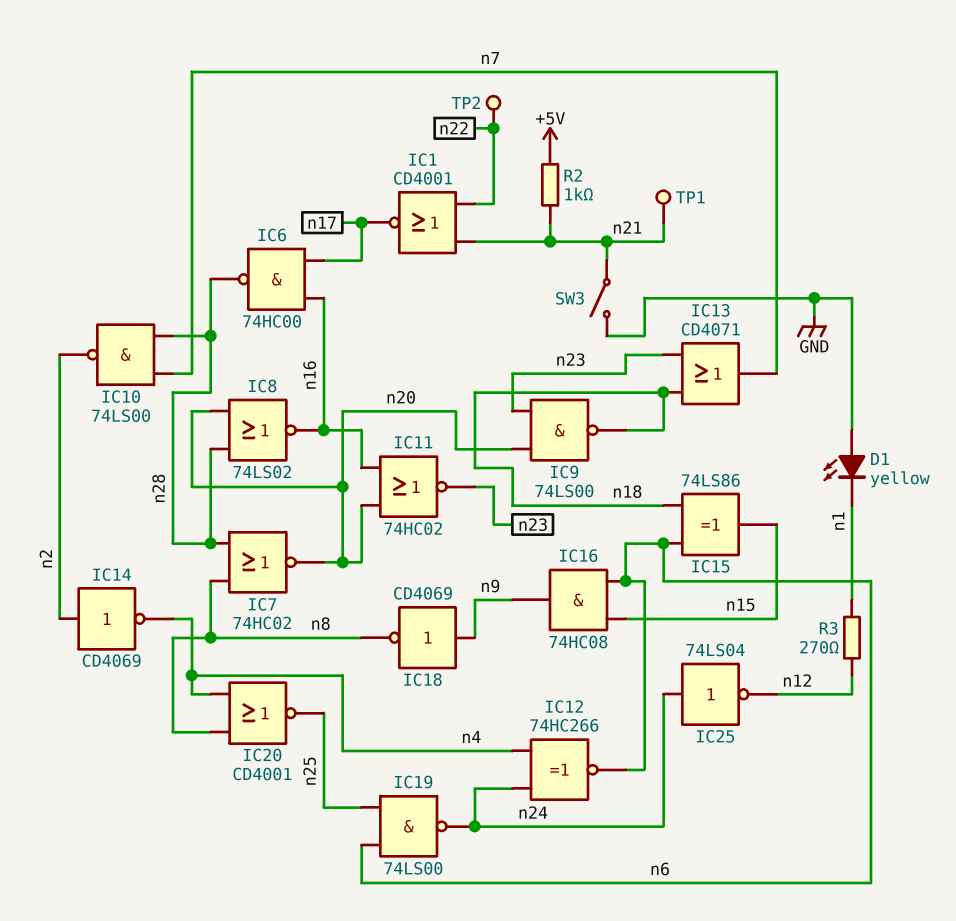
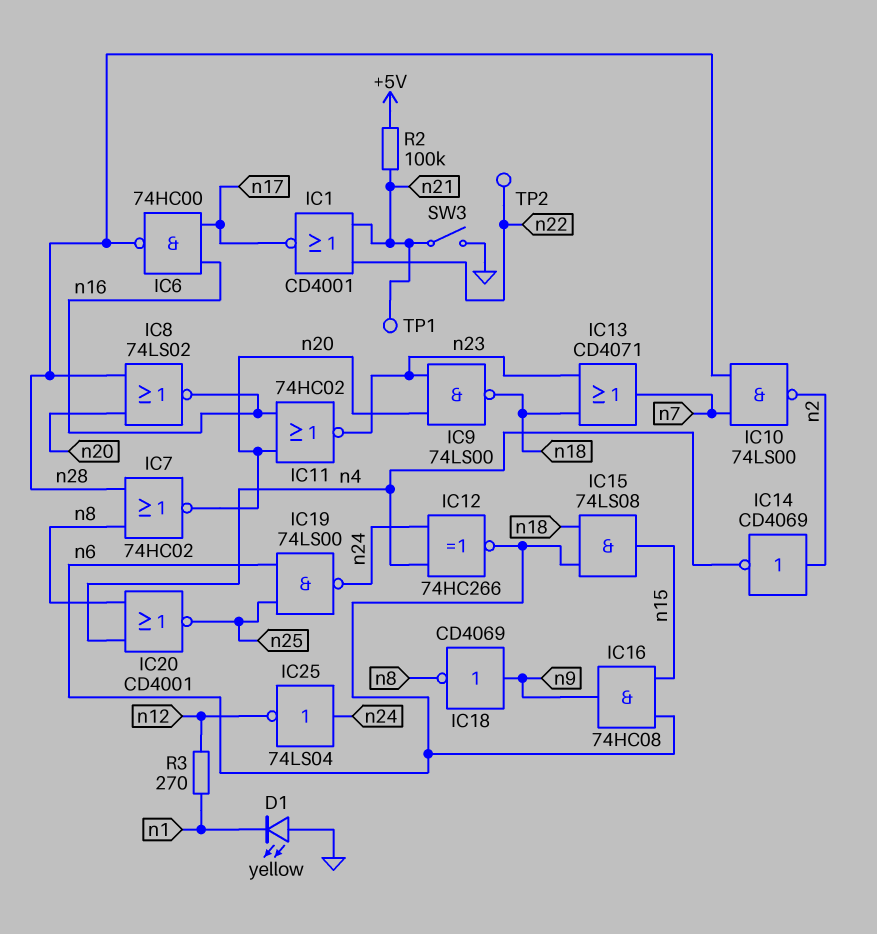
IC15: XOR 74LS86 (in n6, in n18, out n15) -> AND 74LS08 (in n6, in n18, out n15)
R2: 1k (+5V, n21) -> 100k (+5V, n21)

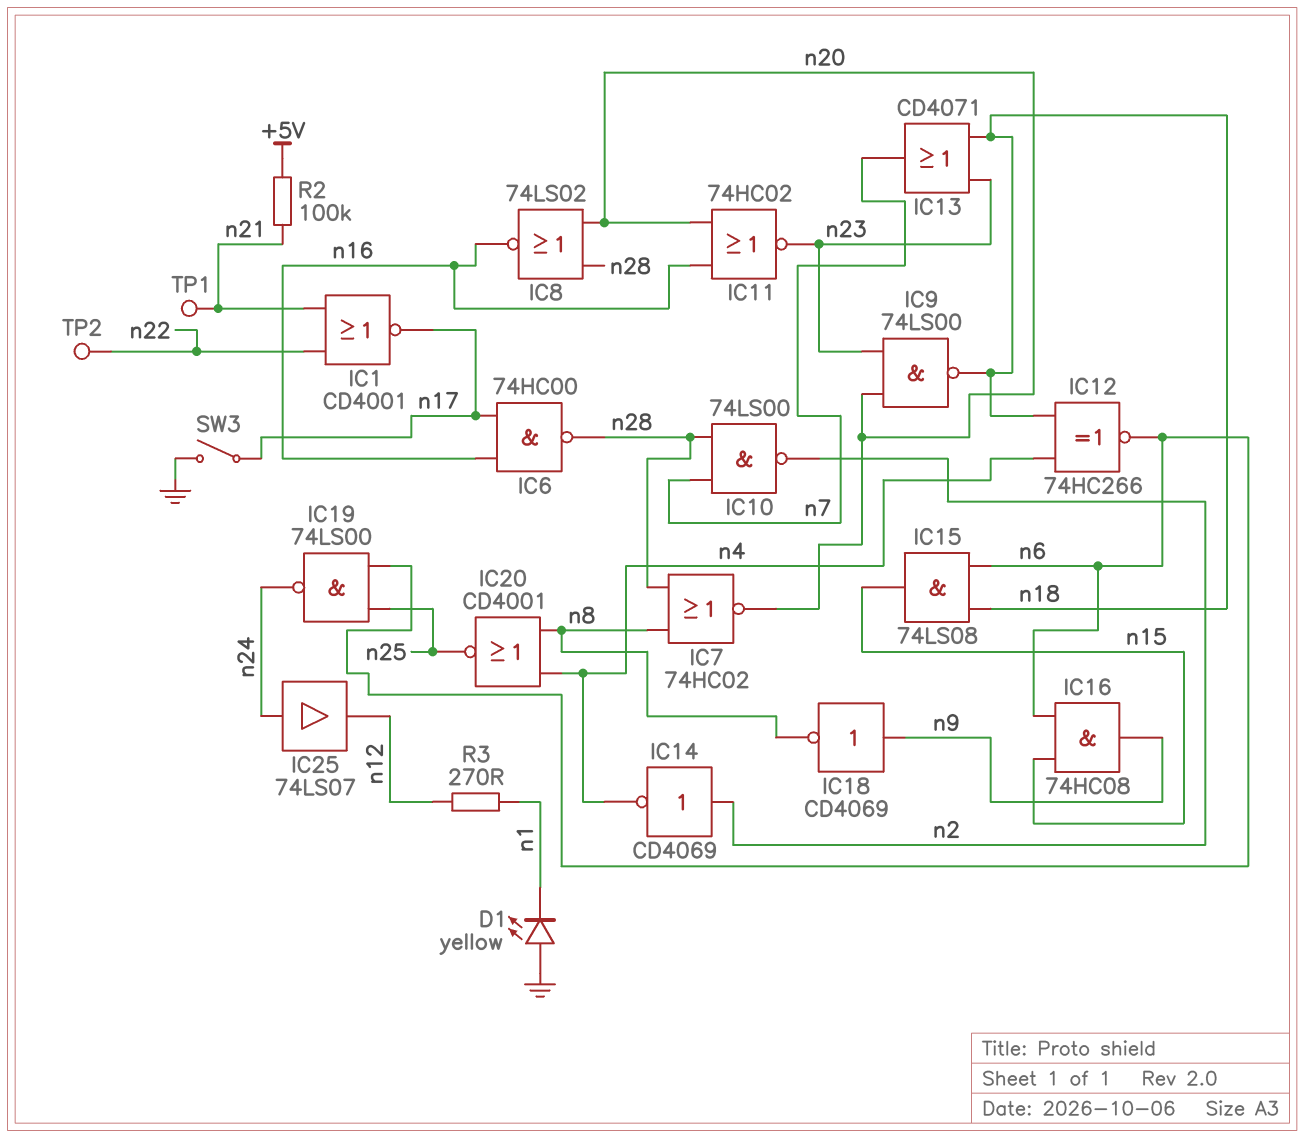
IC12: XNOR 74HC266 (in n4, in n24, out n6) -> XNOR 74HC266 (in n4, in n18, out n6)
IC25: NOT 74LS04 (in n24, out n12) -> buffer 74LS07 (in n24, out n12)
SW3: switch (GND, n21) -> switch (GND, n17)

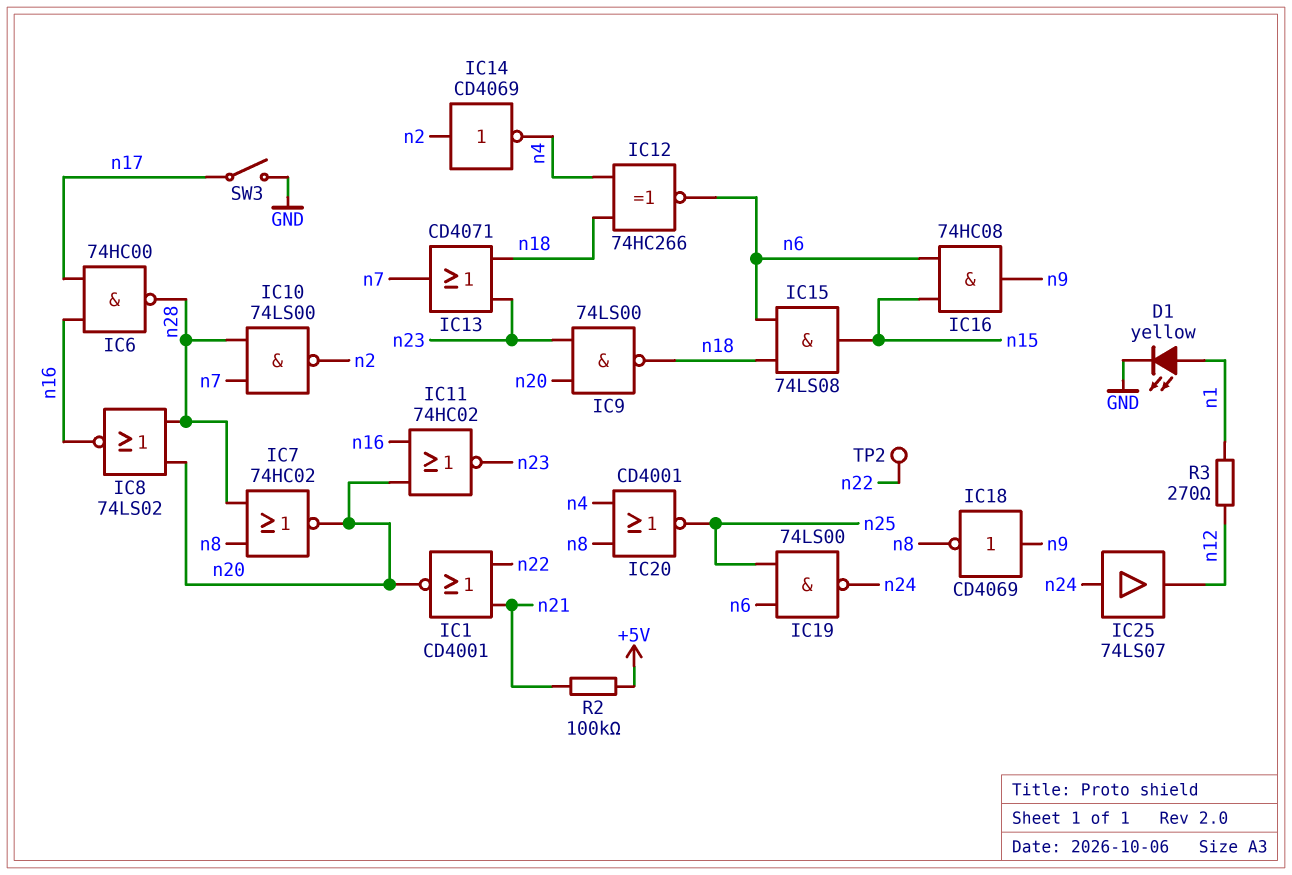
D1: LED yellow (A GND, K n1) -> LED yellow (A n1, K GND)
IC1: NOR CD4001 (in n21, in n22, out n17) -> NOR CD4001 (in n21, in n22, out n20)
TP1: test point (n21) -> none

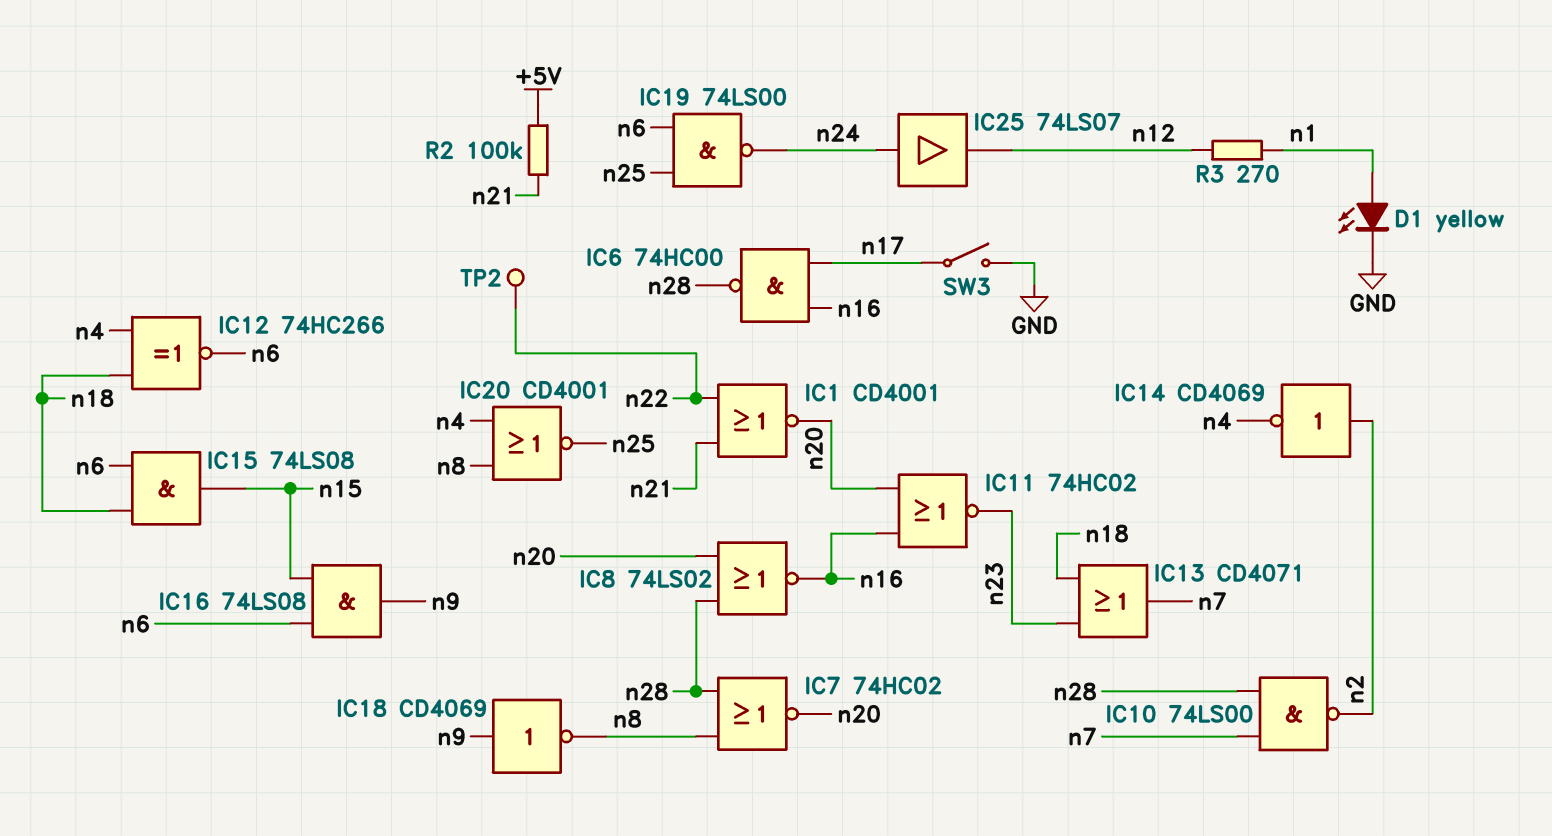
IC9: NAND 74LS00 (in n20, in n23, out n18) -> none
IC16: AND 74HC08 (in n6, in n15, out n9) -> AND 74LS08 (in n6, in n15, out n9)

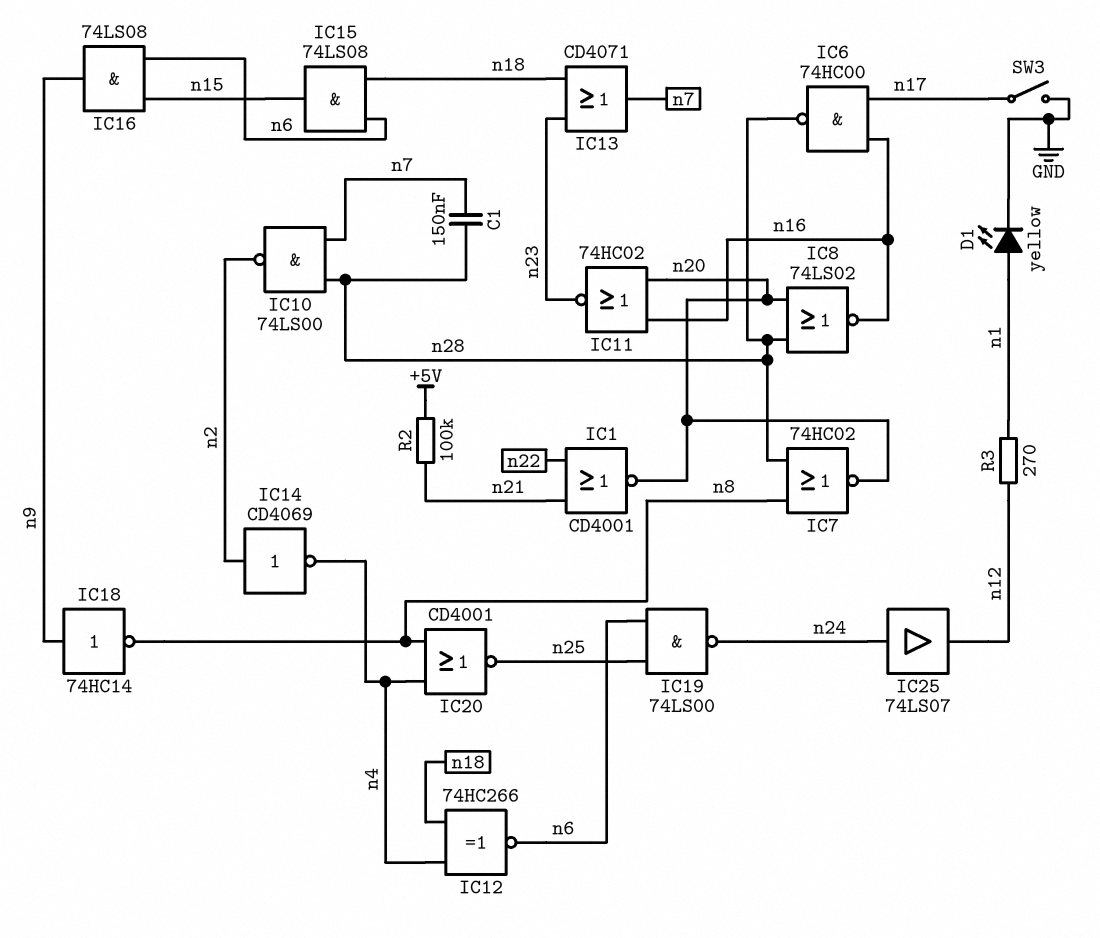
C1: none -> 150nF (n7, n28)
IC18: NOT CD4069 (in n9, out n8) -> NOT 74HC14 (in n9, out n8)
TP2: test point (n22) -> none

